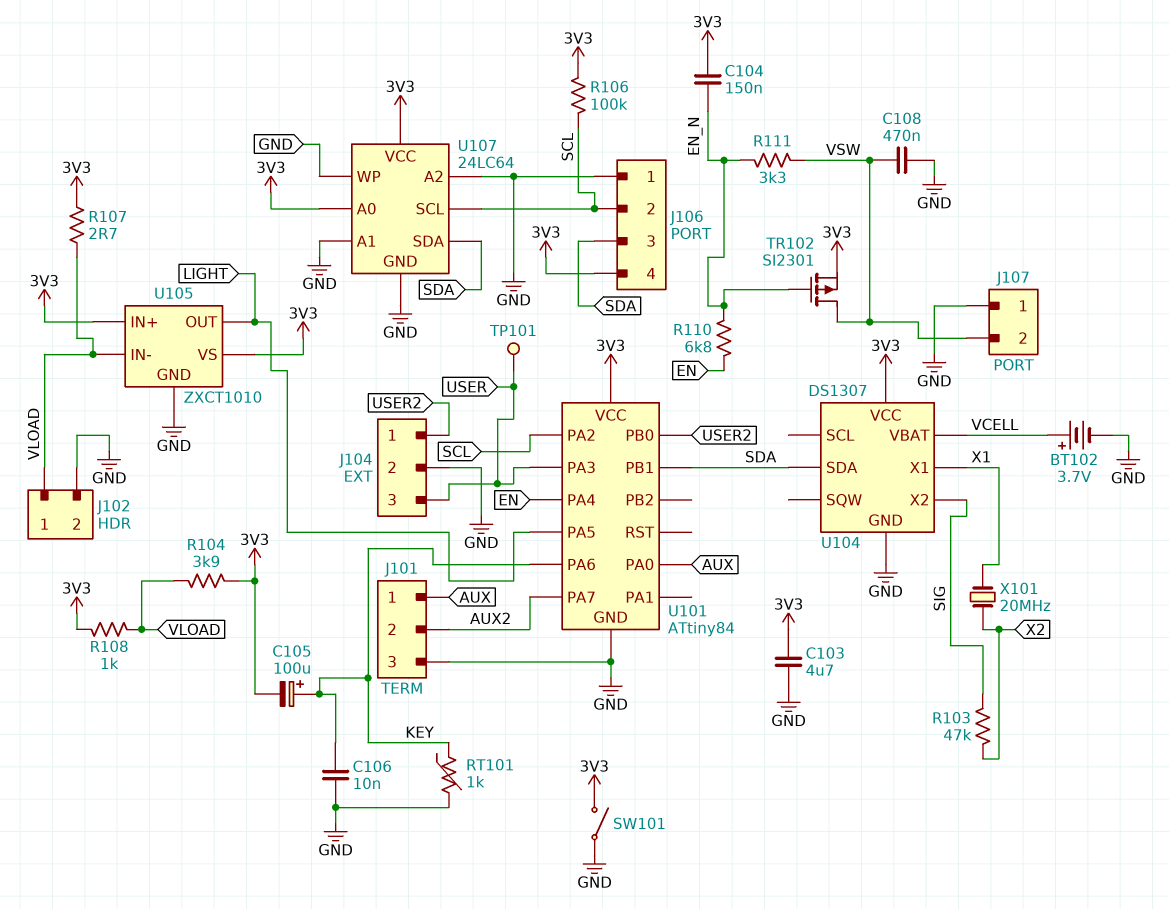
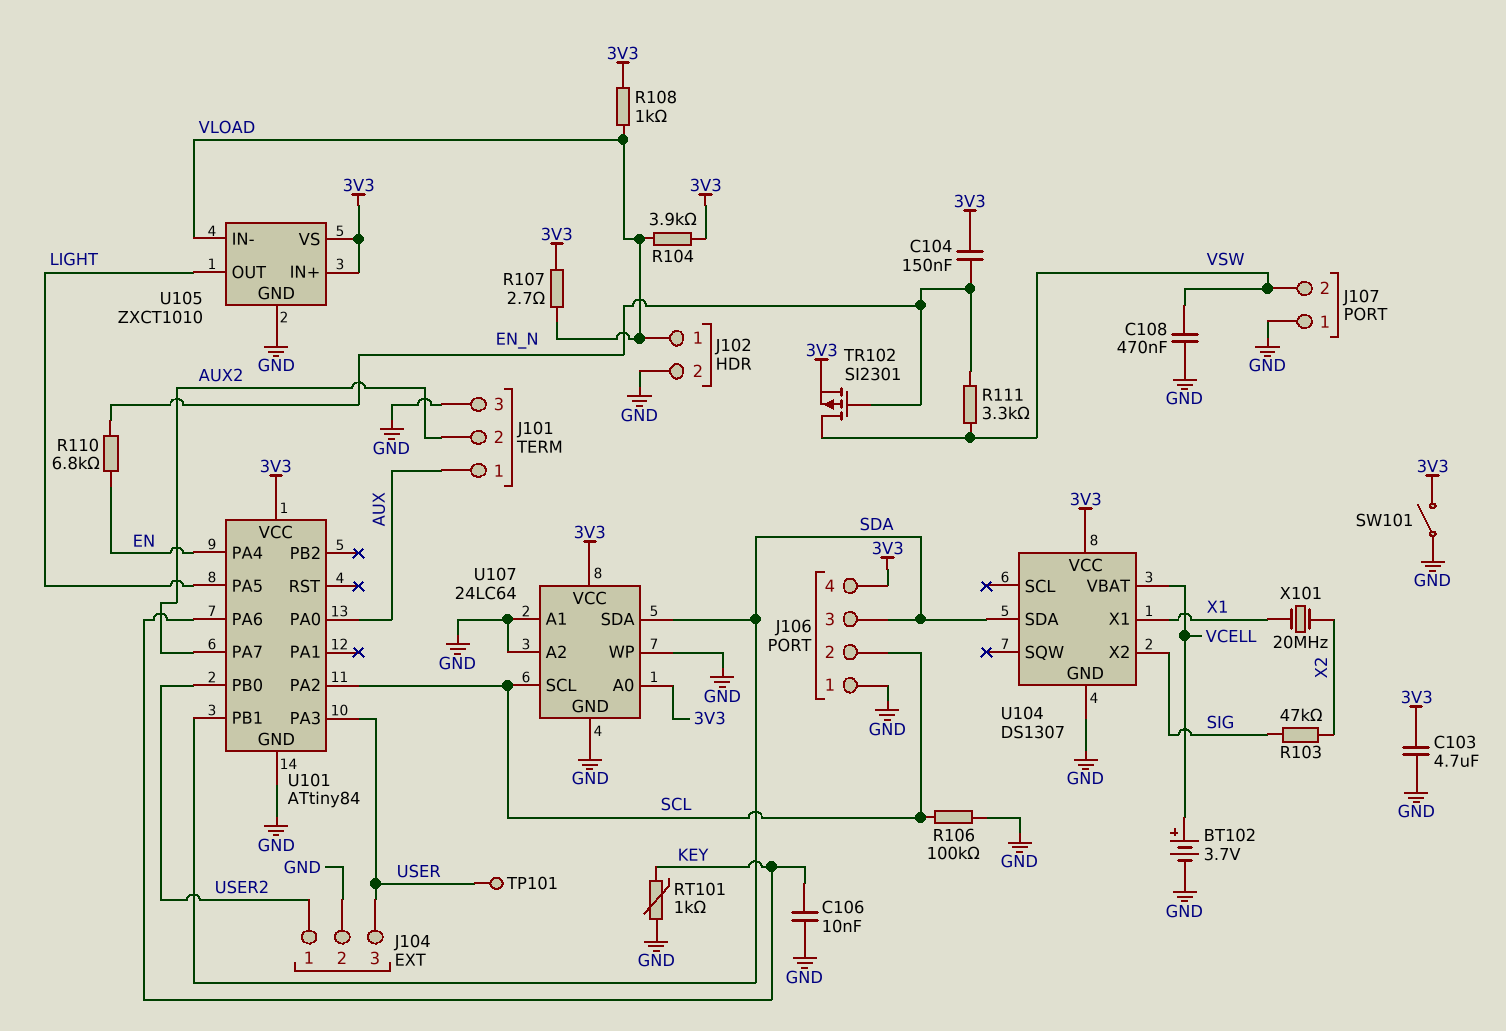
C105: 100uF (plus KEY, minus 3V3) -> none
R106: 100k (3V3, SCL) -> 100k (GND, SCL)

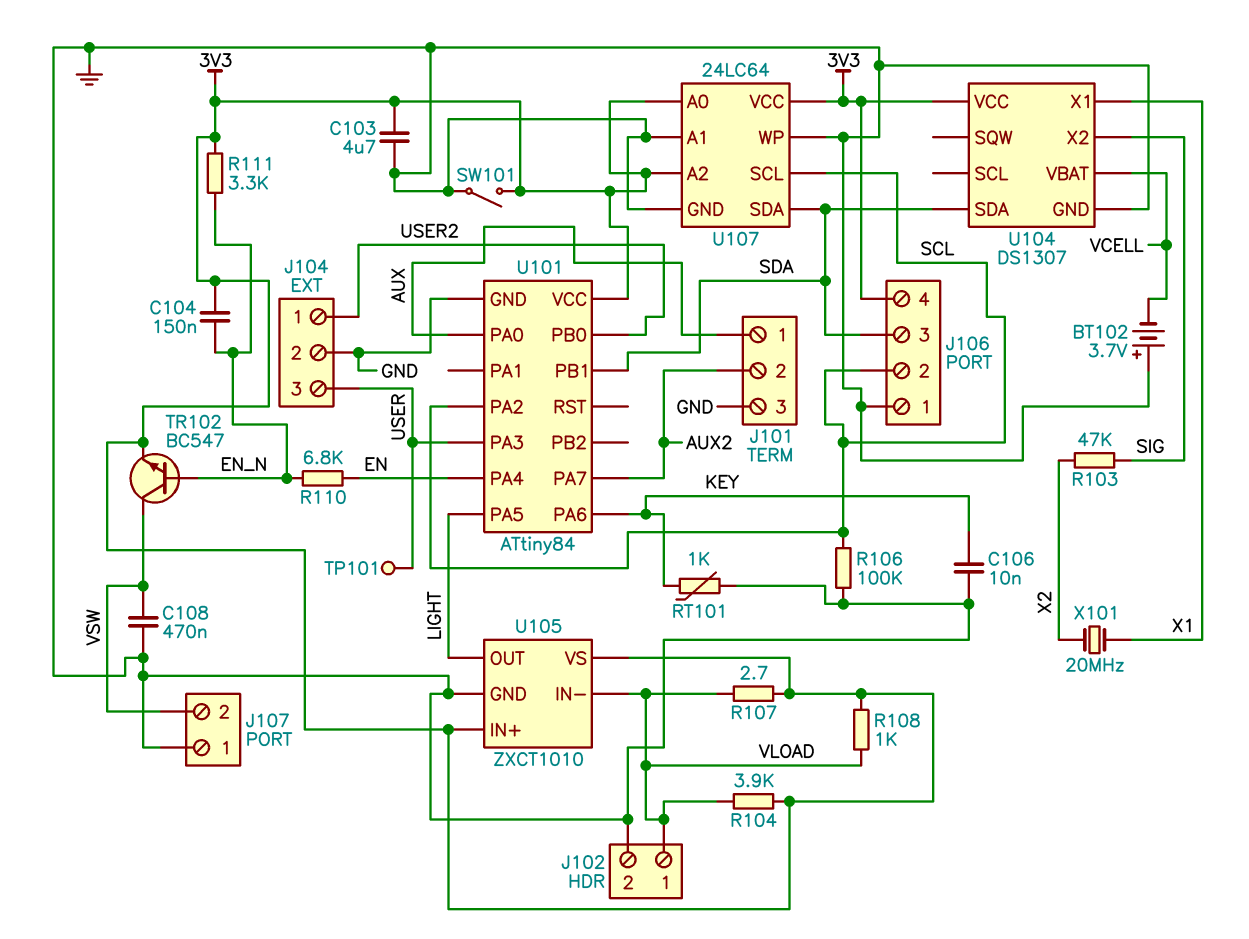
BT102: 3.7V (plus VCELL, minus GND) -> 3.7V (plus GND, minus VCELL)
R111: 3.3k (EN_N, VSW) -> 3.3k (3V3, EN_N)
TR102: PMOS SI2301 (G EN_N, D VSW, S 3V3) -> NPN BC547 (B EN_N, C VSW, E 3V3)
U107 pin A2: GND -> 3V3

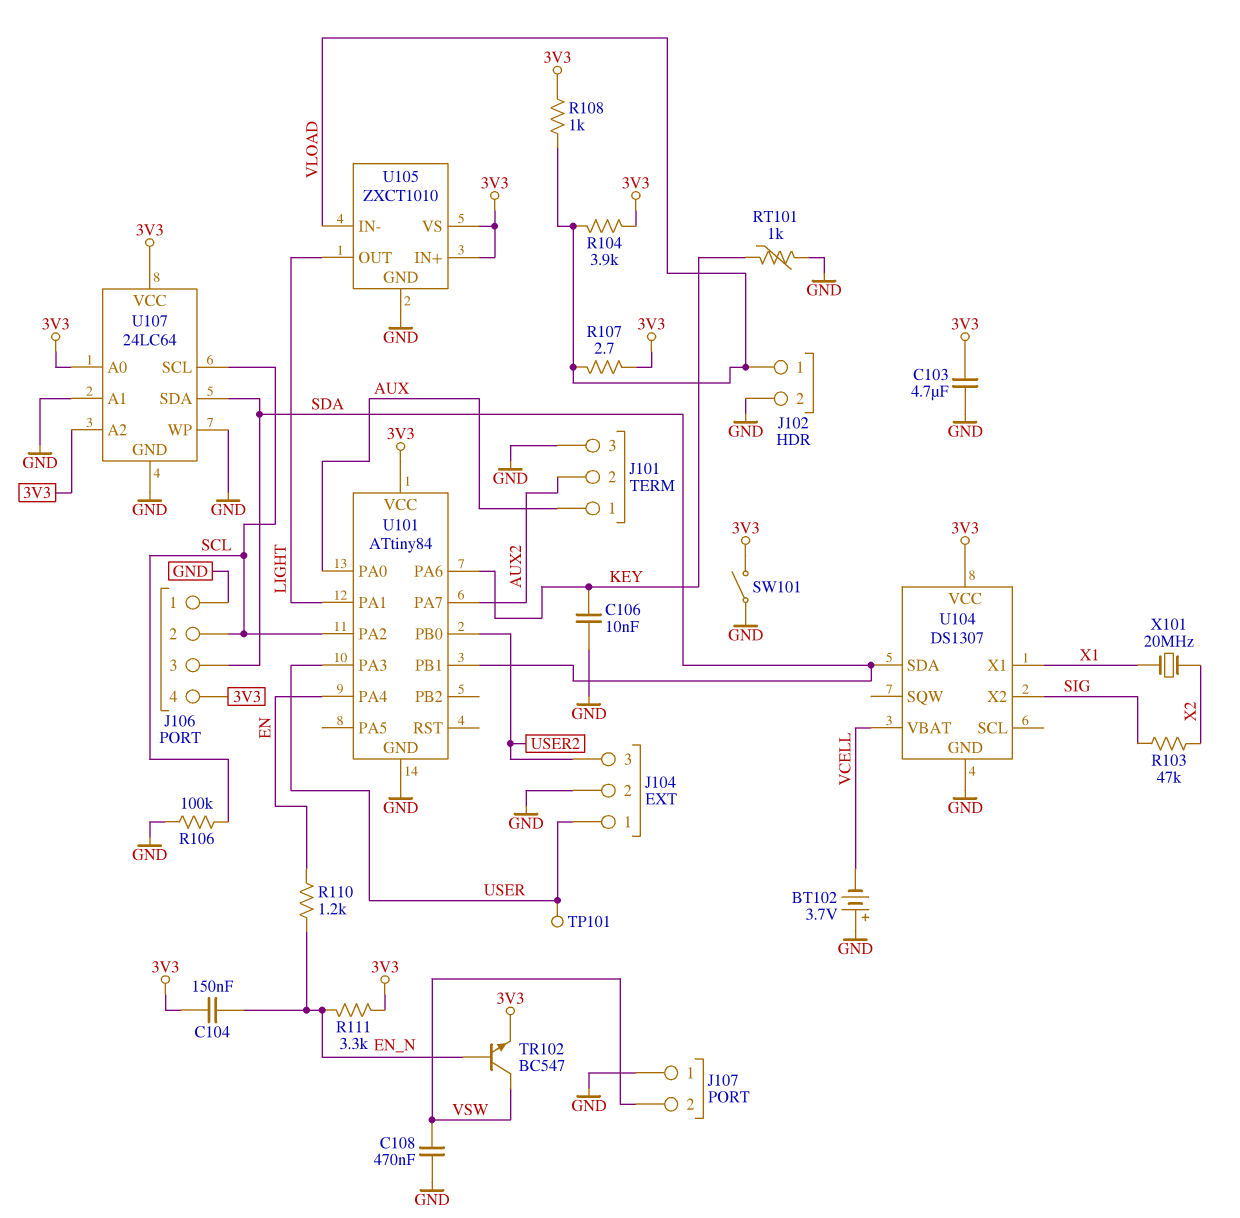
J104 pin 1: USER2 -> USER
J104 pin 3: USER -> USER2
R110: 6.8k (EN, EN_N) -> 1.2k (EN, EN_N)
U101 pin PA1: none -> LIGHT
U101 pin PA5: LIGHT -> none

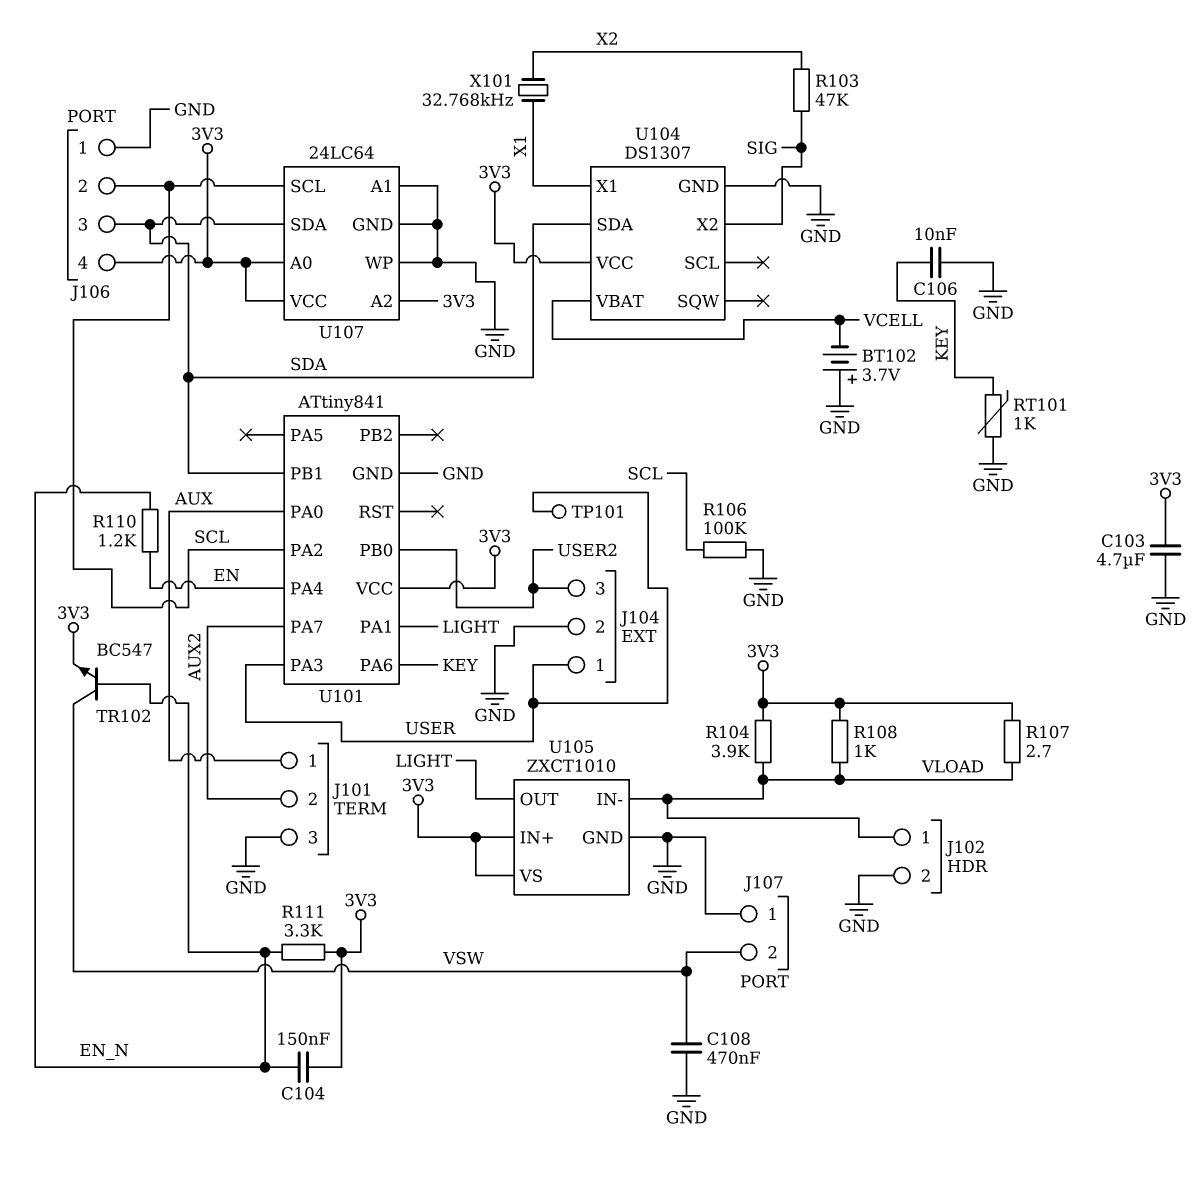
SW101: switch (3V3, GND) -> none
U101: ATtiny84 -> ATtiny841
X101: 20MHz (X1, X2) -> 32.768kHz (X1, X2)

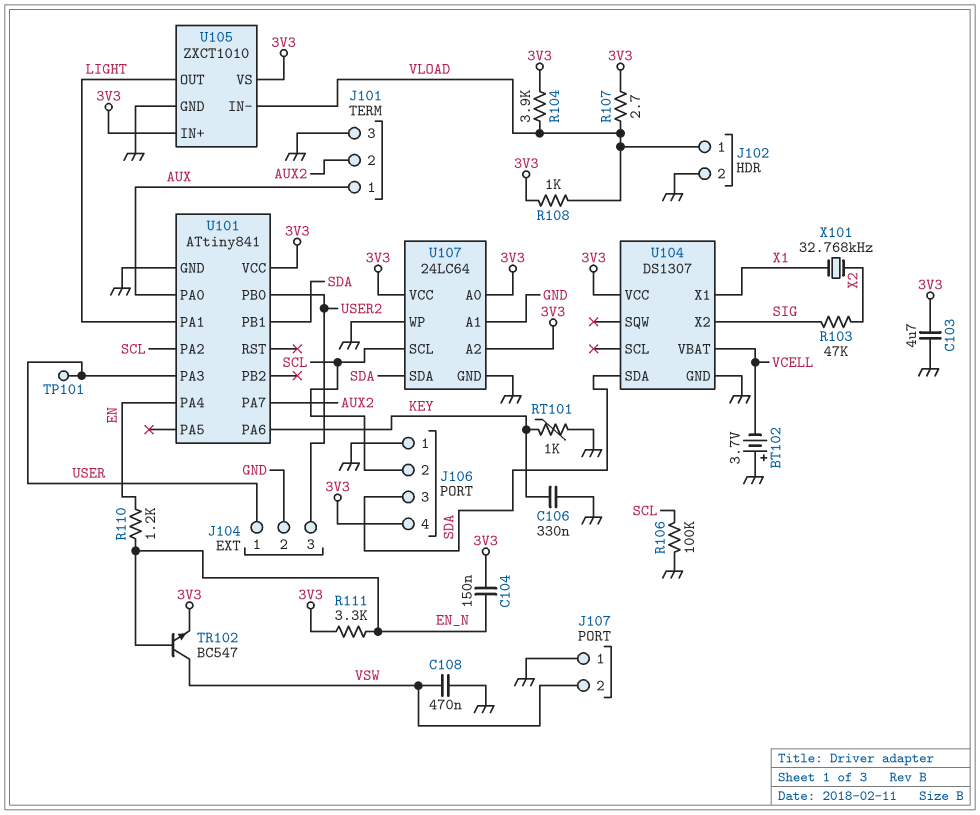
C106: 10nF (GND, KEY) -> 330nF (GND, KEY)

